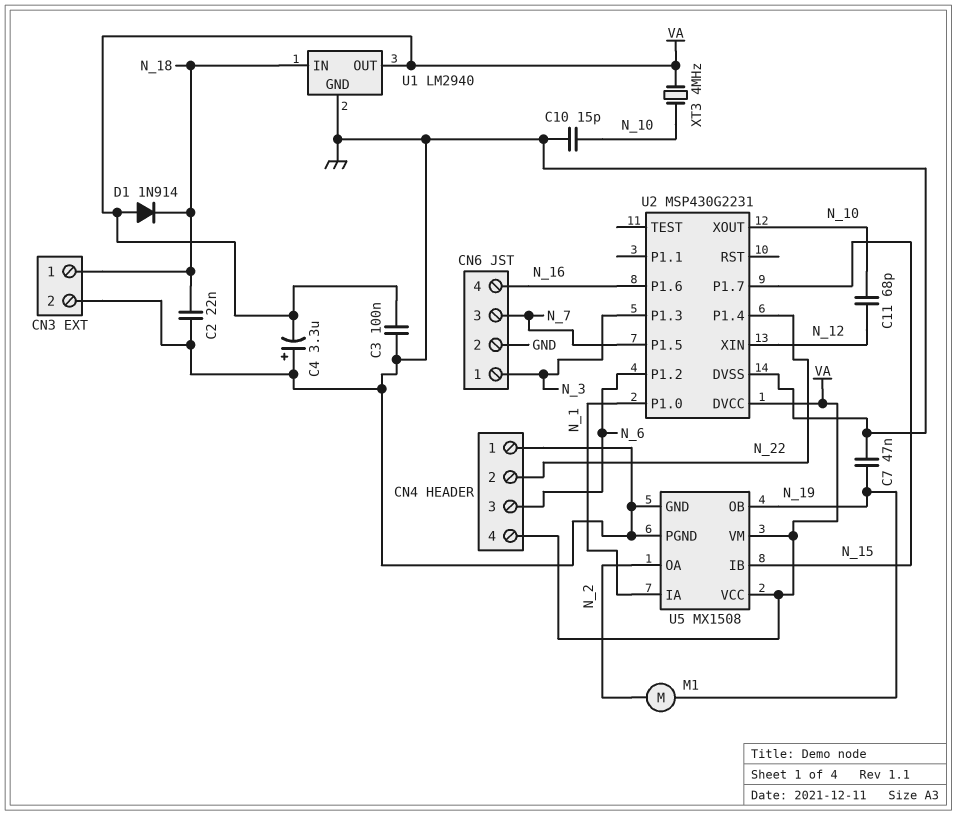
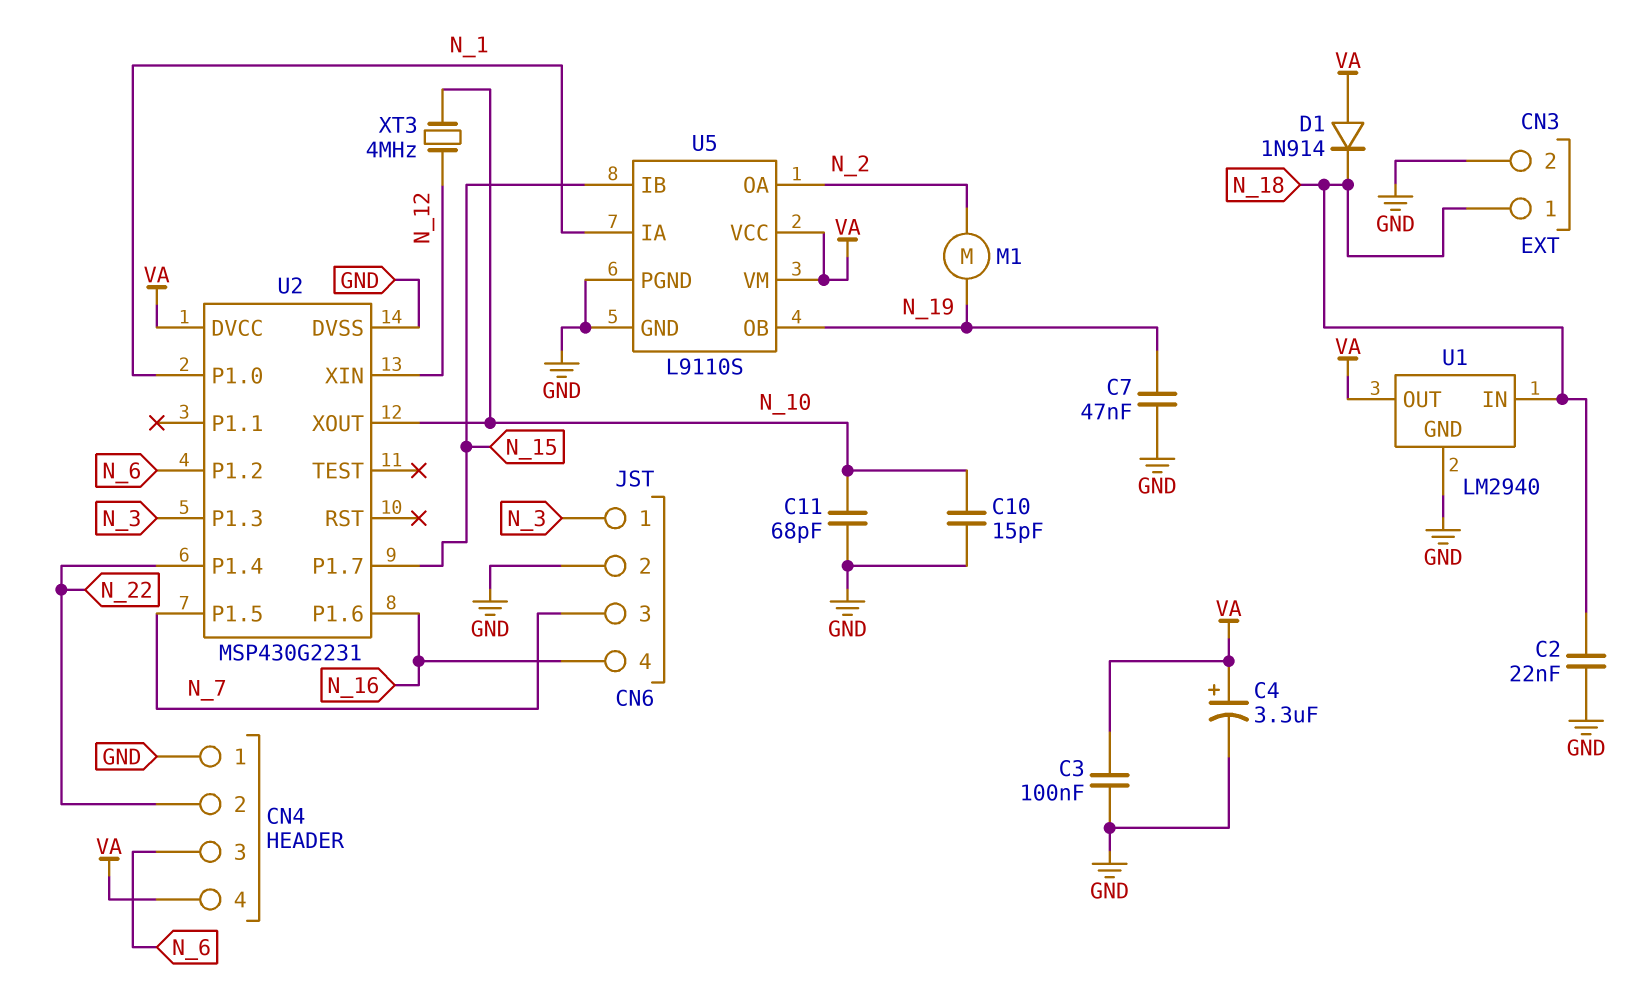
C4: 3.3uF (plus GND, minus VA) -> 3.3uF (plus VA, minus GND)
C11: 68pF (N_10, N_12) -> 68pF (GND, N_10)
U5: MX1508 -> L9110S
XT3: 4MHz (N_10, VA) -> 4MHz (N_10, N_12)

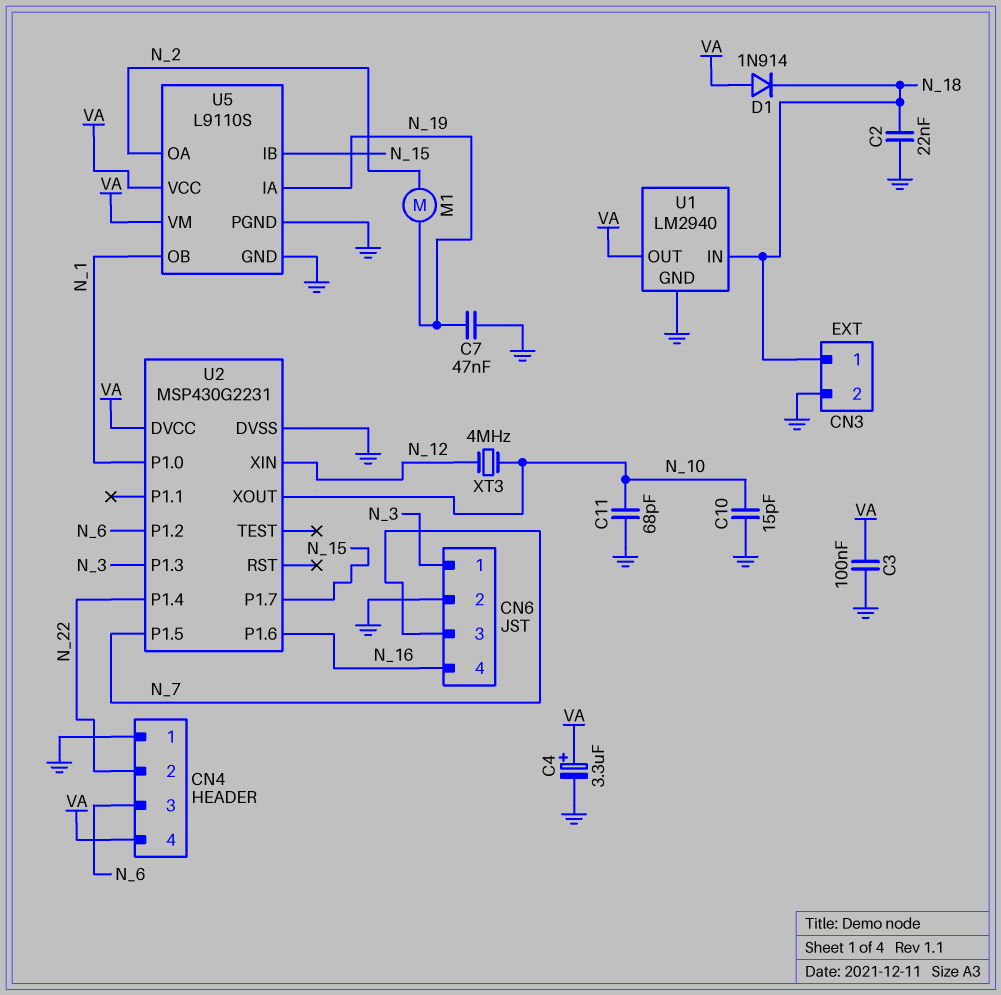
U5 pin IA: N_1 -> N_19
U5 pin OB: N_19 -> N_1

